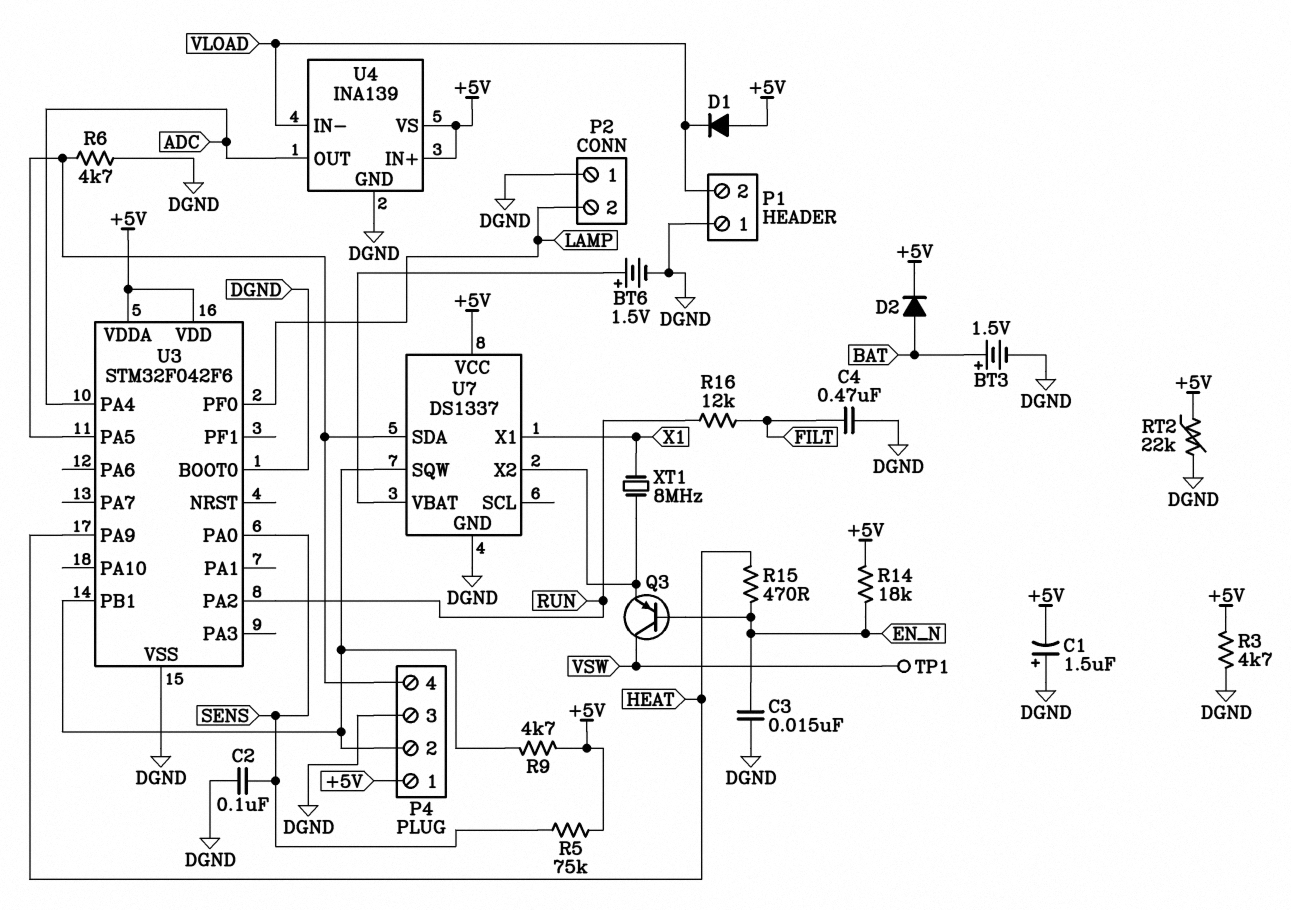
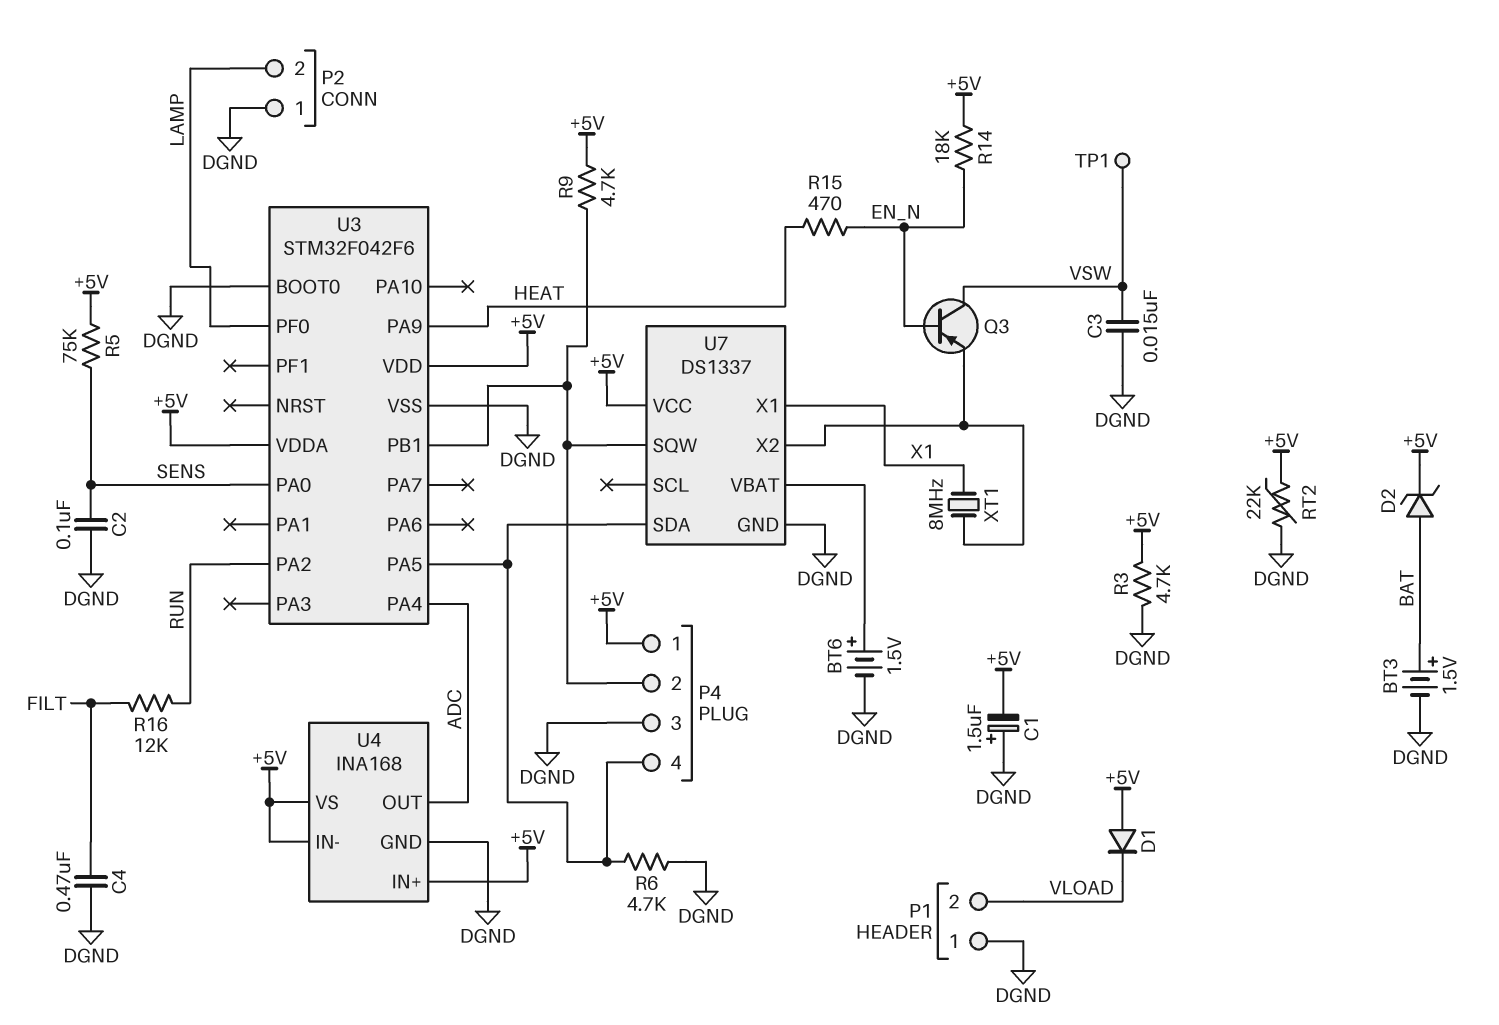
C3: 15nF (DGND, EN_N) -> 15nF (DGND, VSW)
D2: diode (A BAT, K +5V) -> zener (A BAT, K +5V)
U4: INA139 -> INA168
U4 pin IN-: VLOAD -> +5V

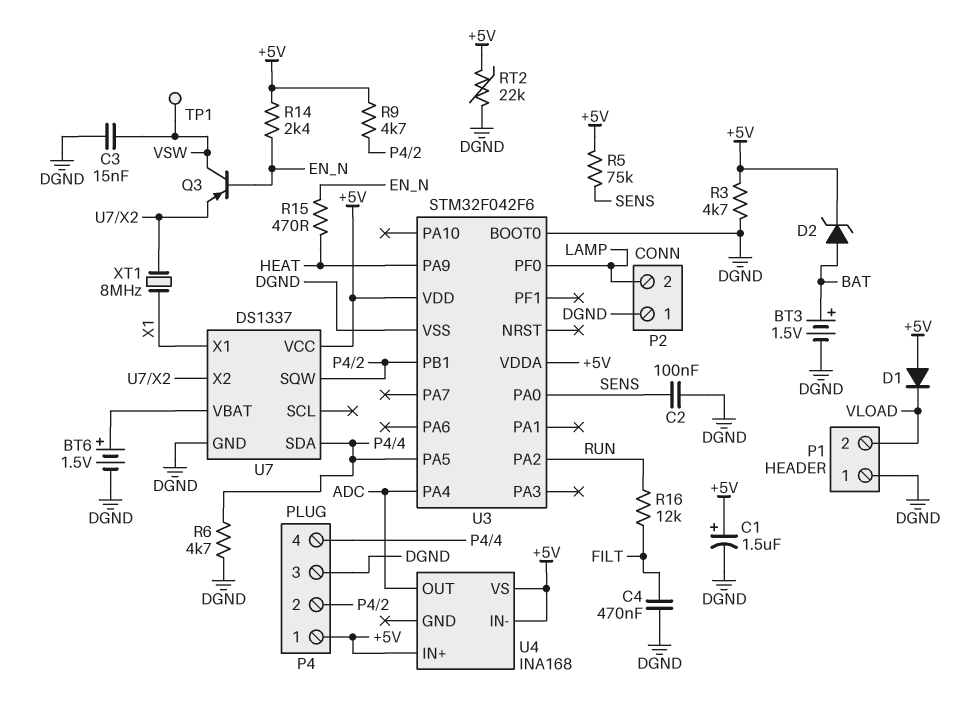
C1: 1.5uF (plus DGND, minus +5V) -> 1.5uF (plus +5V, minus DGND)
R14: 18k (+5V, EN_N) -> 2.4k (+5V, EN_N)
U4 pin GND: DGND -> none

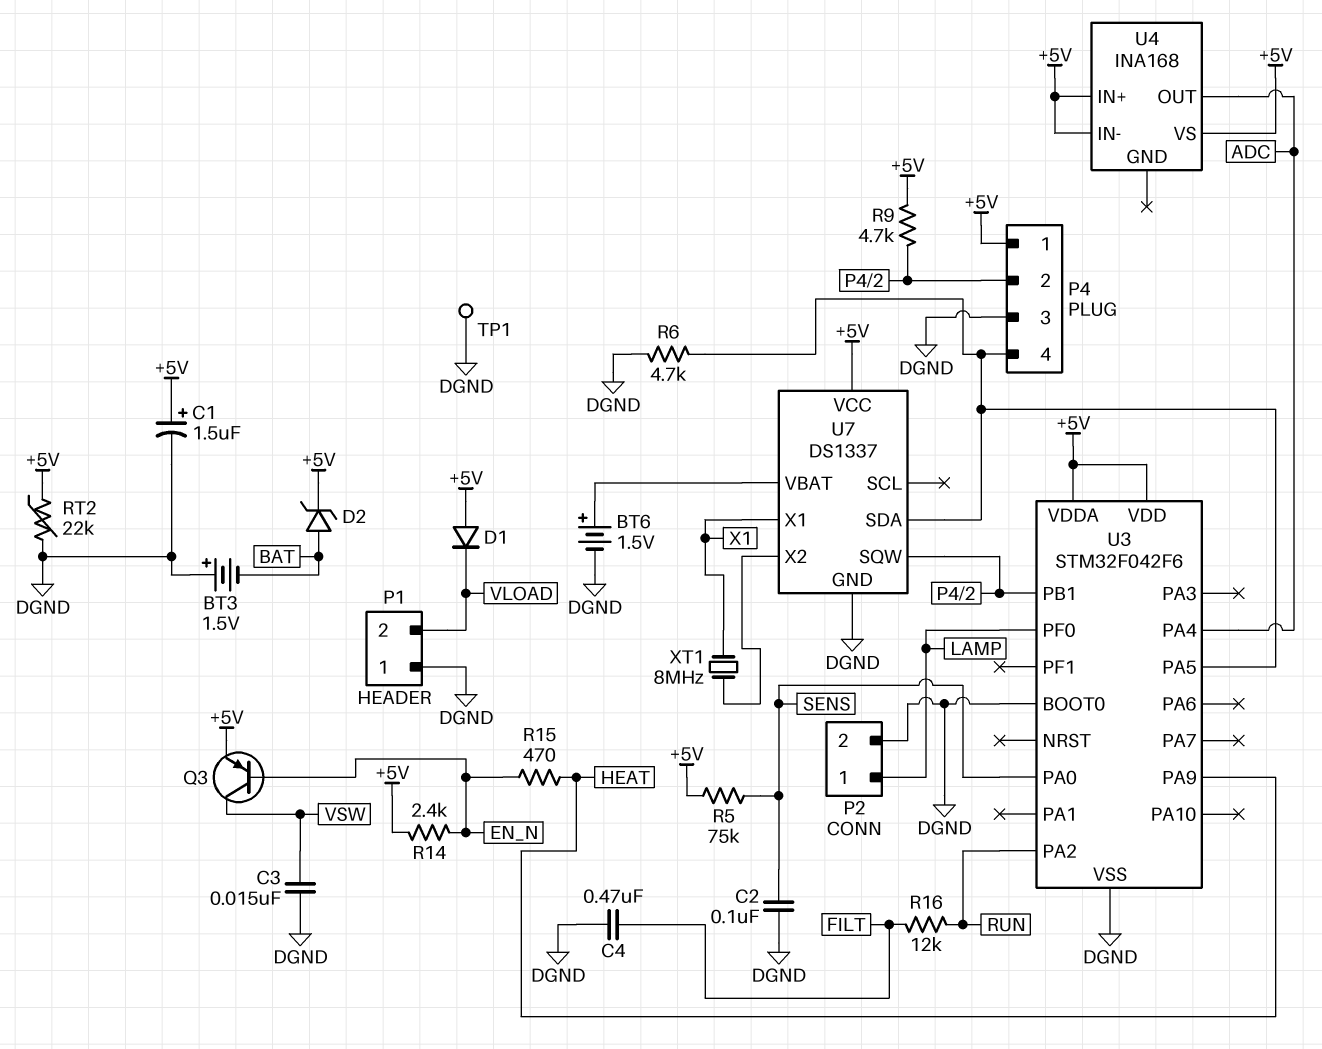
BT3: 1.5V (plus BAT, minus DGND) -> 1.5V (plus DGND, minus BAT)
P2 pin 1: DGND -> LAMP
P2 pin 2: LAMP -> DGND
Q3: PNP (B EN_N, C VSW, E U7/X2) -> PNP (B EN_N, C VSW, E +5V)
R3: 4.7k (+5V, DGND) -> none
TP1: test point (VSW) -> test point (DGND)

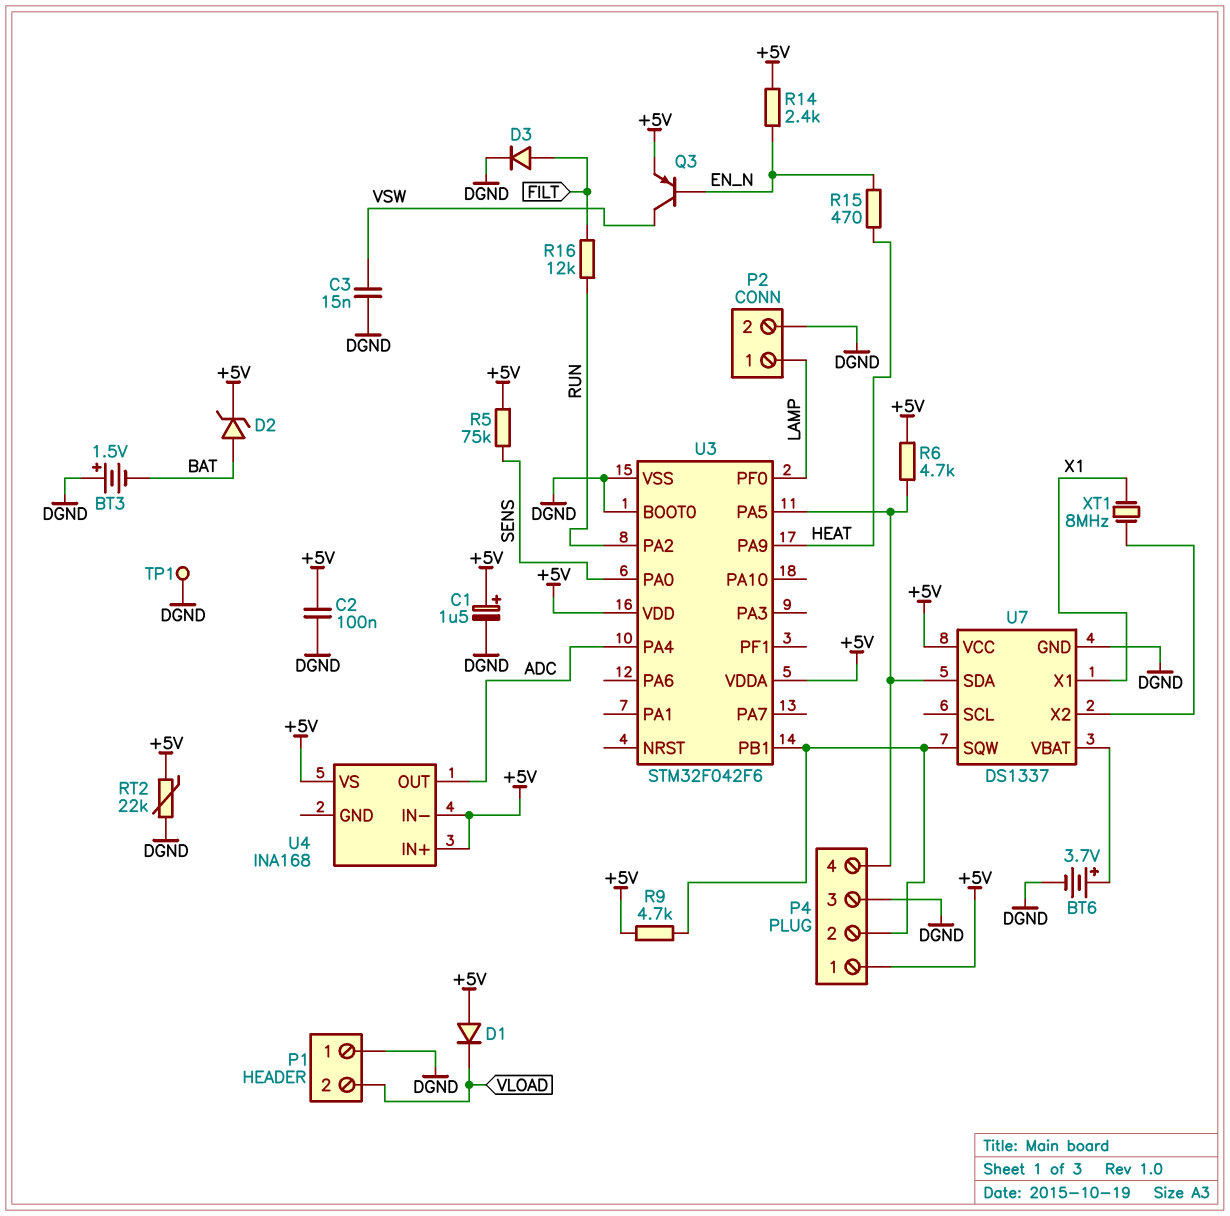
BT6: 1.5V (plus U7/VBAT, minus DGND) -> 3.7V (plus U7/VBAT, minus DGND)
C2: 100nF (DGND, SENS) -> 100nF (+5V, DGND)
C4: 470nF (DGND, FILT) -> none
D3: none -> diode (A FILT, K DGND)
R6: 4.7k (DGND, P4/4) -> 4.7k (+5V, P4/4)

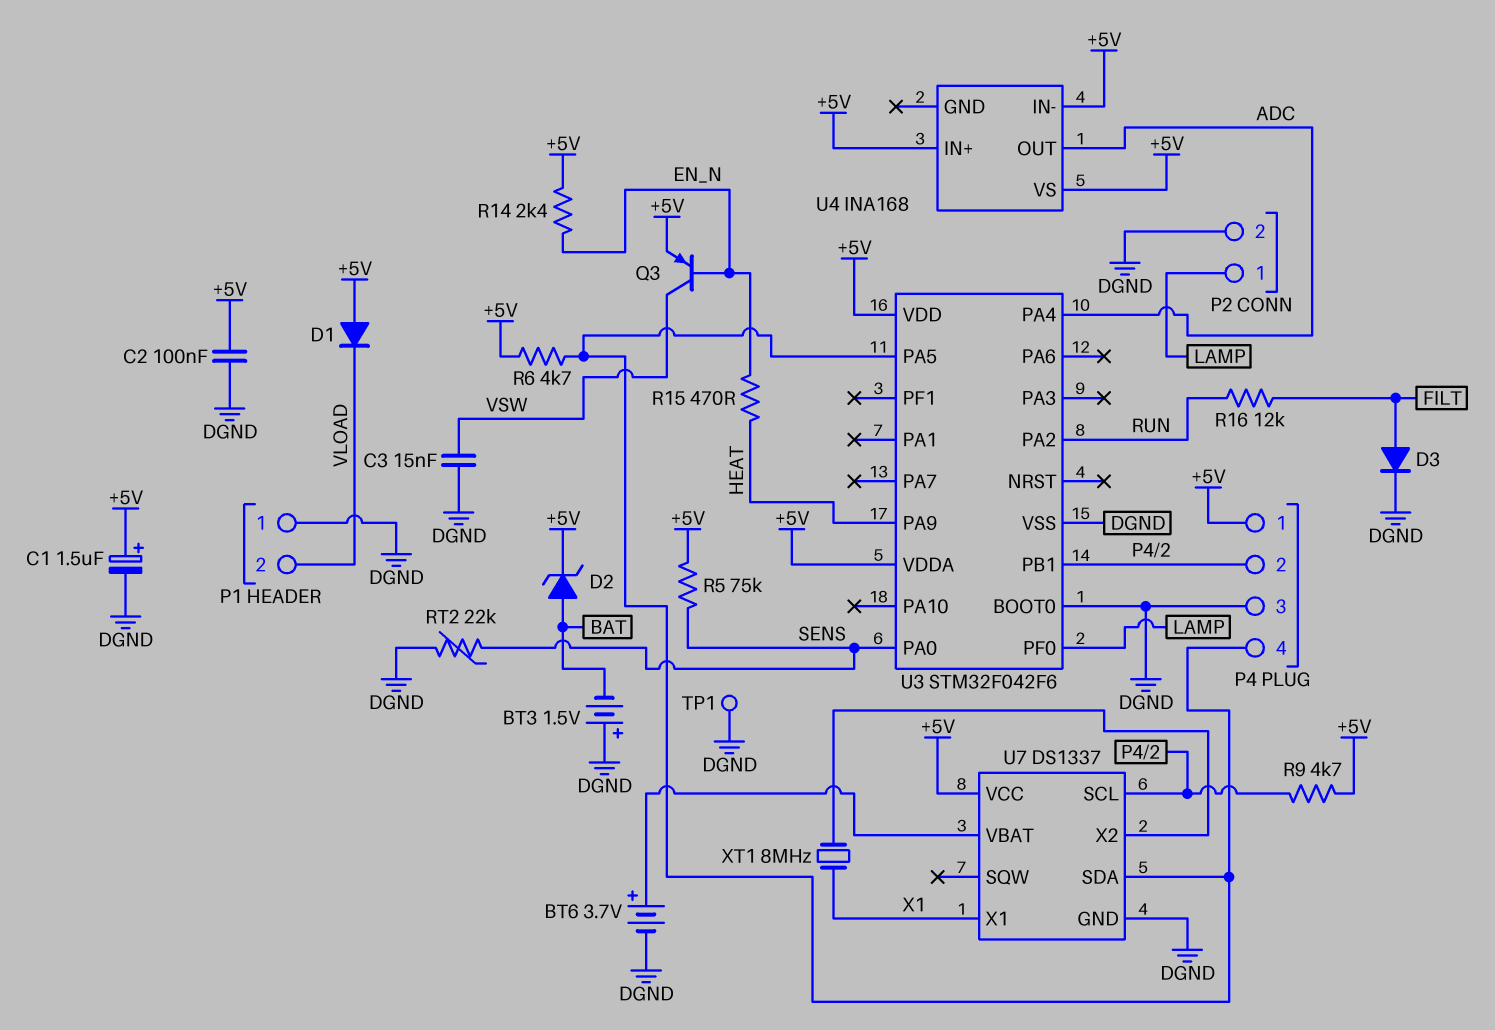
RT2: 22k (+5V, DGND) -> 22k (DGND, SENS)
U7 pin SCL: none -> P4/2
U7 pin SQW: P4/2 -> none

